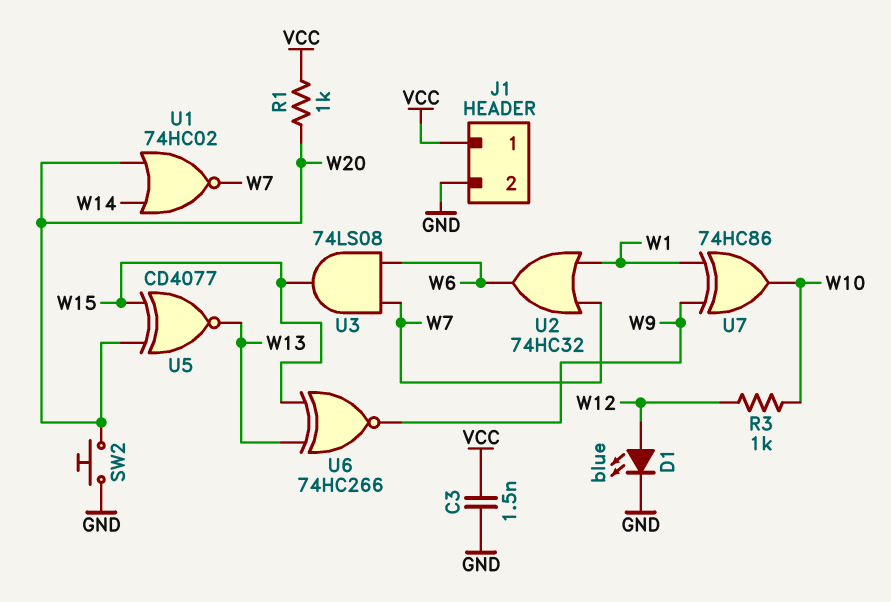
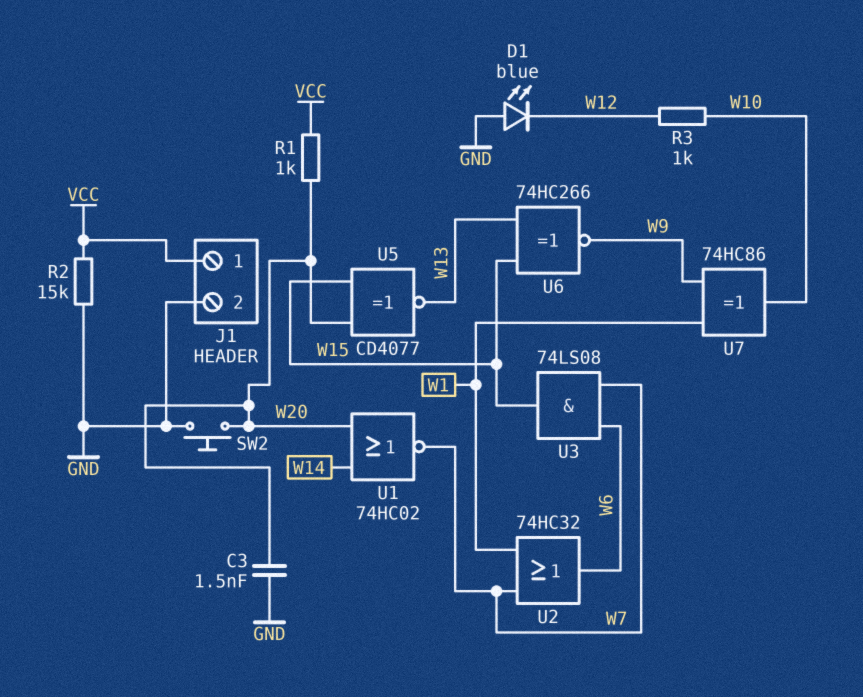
C3: 1.5nF (GND, VCC) -> 1.5nF (GND, W20)
D1: LED blue (A W12, K GND) -> LED blue (A GND, K W12)
R2: none -> 15k (GND, VCC)

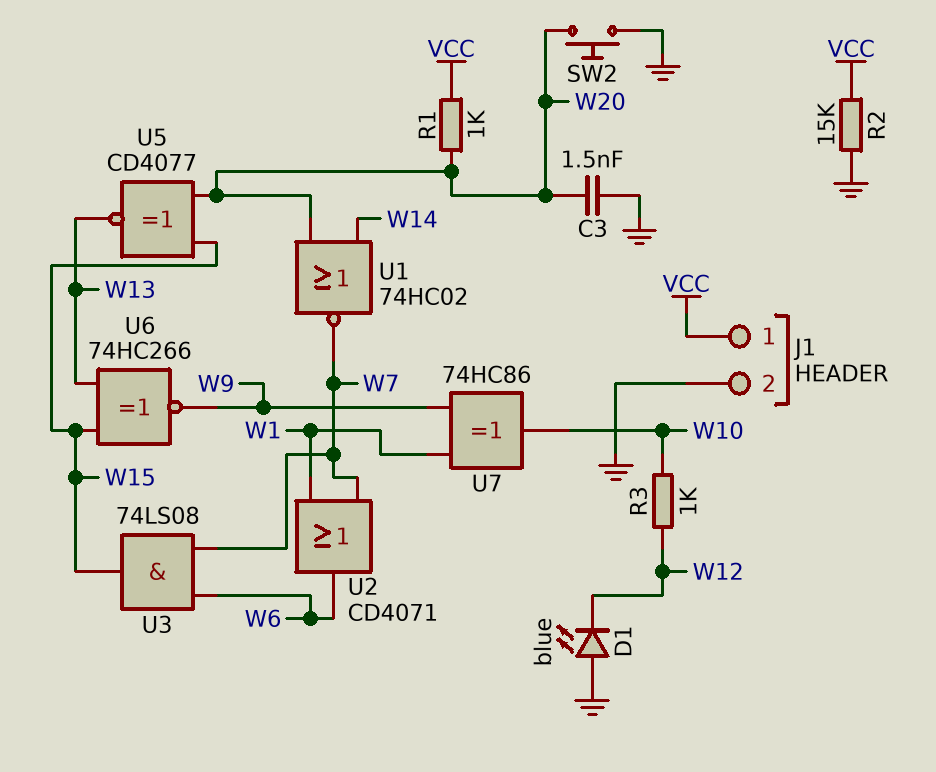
U2: OR 74HC32 (in W1, in W7, out W6) -> OR CD4071 (in W1, in W7, out W6)

